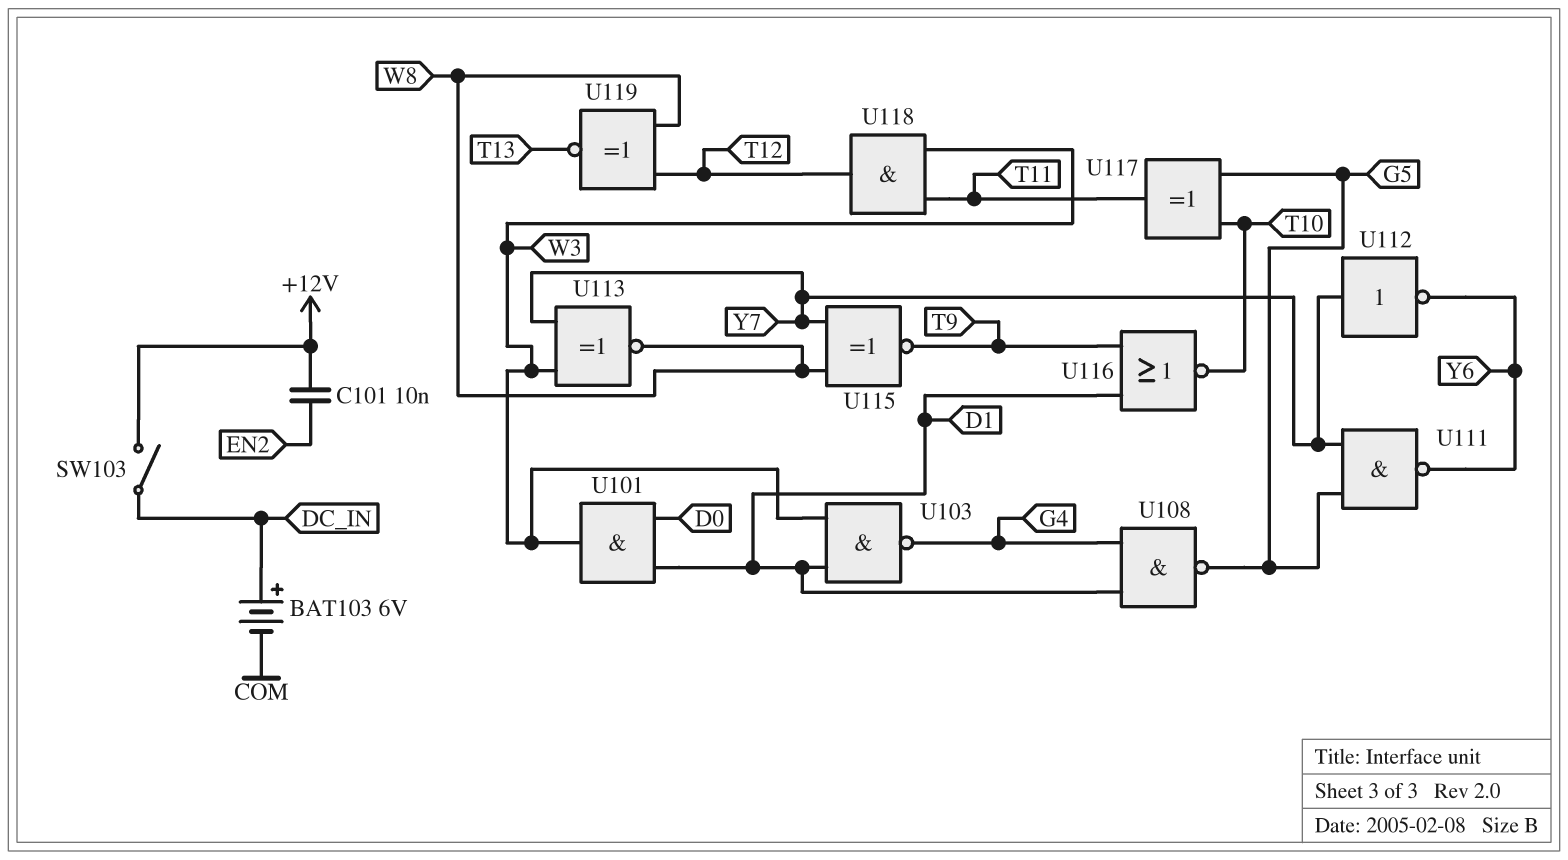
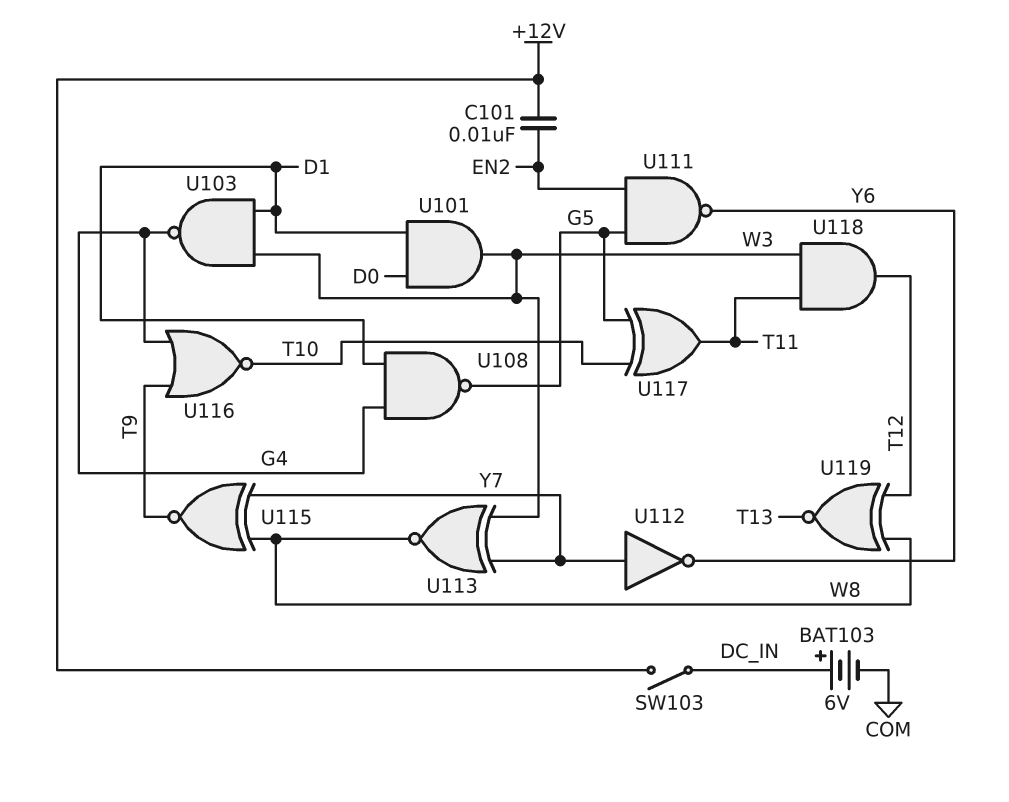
U111: NAND (in G5, in Y7, out Y6) -> NAND (in EN2, in G5, out Y6)
U116: NOR (in D1, in T9, out T10) -> NOR (in G4, in T9, out T10)

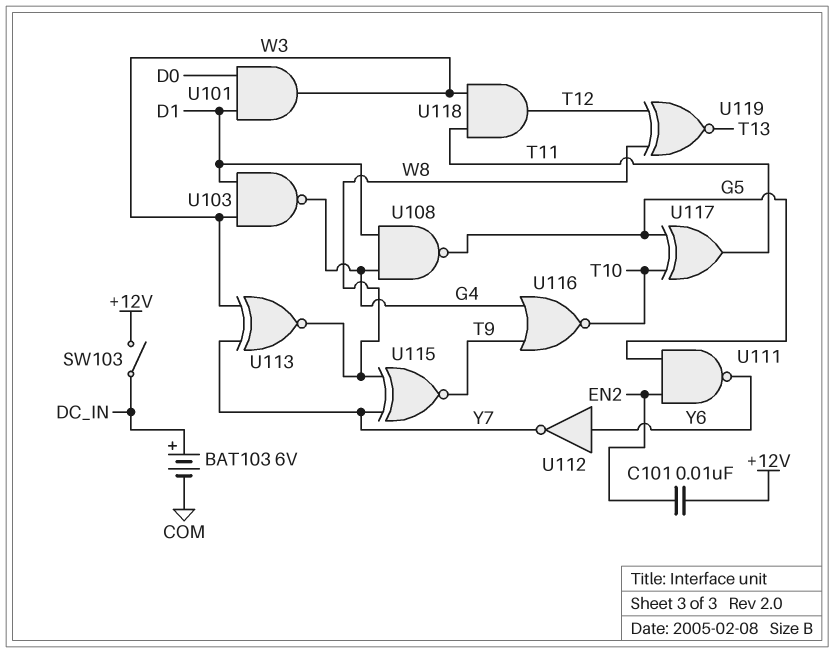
U112: NOT (in Y7, out Y6) -> NOT (in Y6, out Y7)

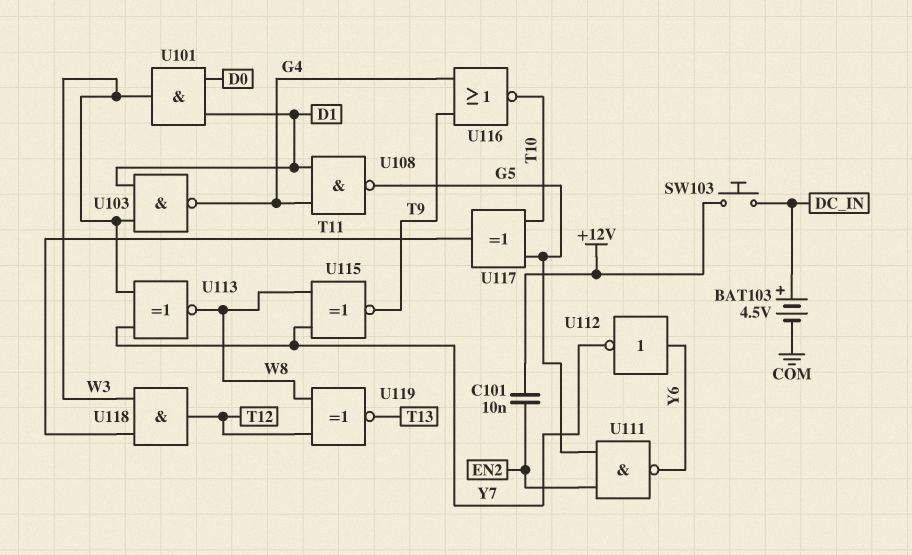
BAT103: 6V (plus DC_IN, minus COM) -> 4.5V (plus DC_IN, minus COM)
SW103: switch (+12V, DC_IN) -> button (+12V, DC_IN)

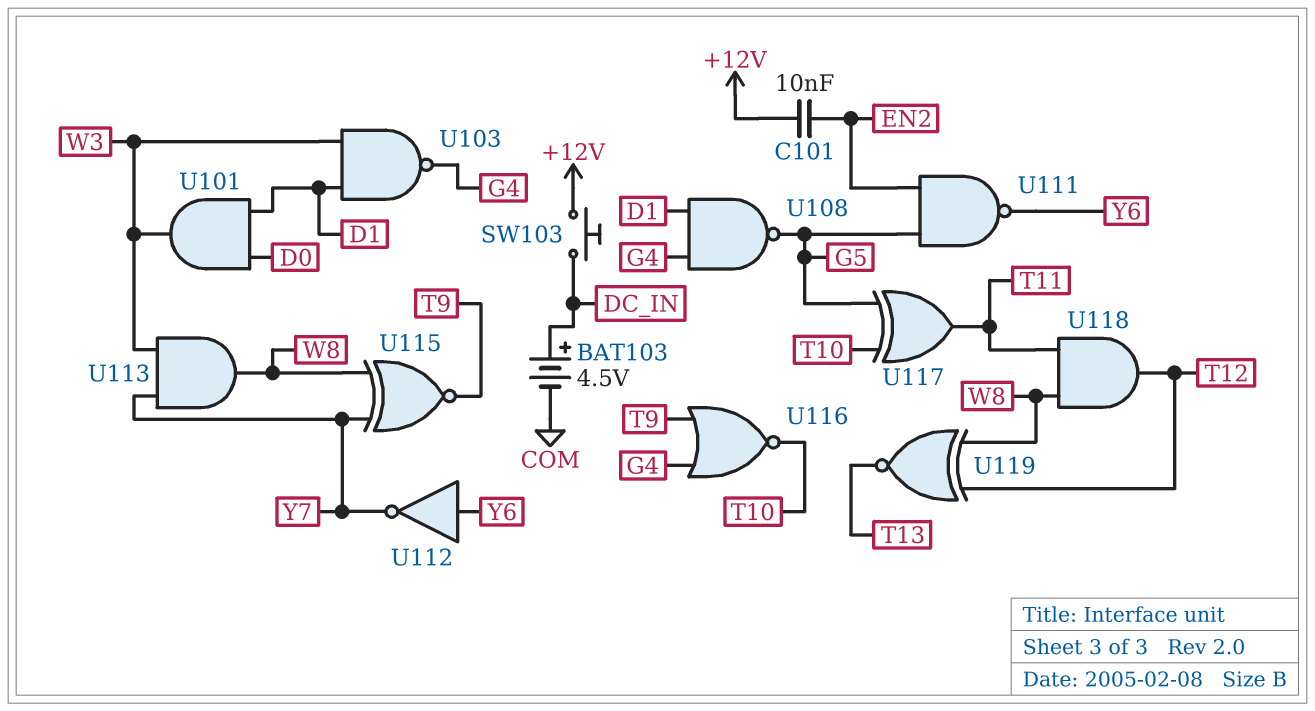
U113: XNOR (in W3, in Y7, out W8) -> AND (in W3, in Y7, out W8)
U118: AND (in T11, in W3, out T12) -> AND (in T11, in W8, out T12)

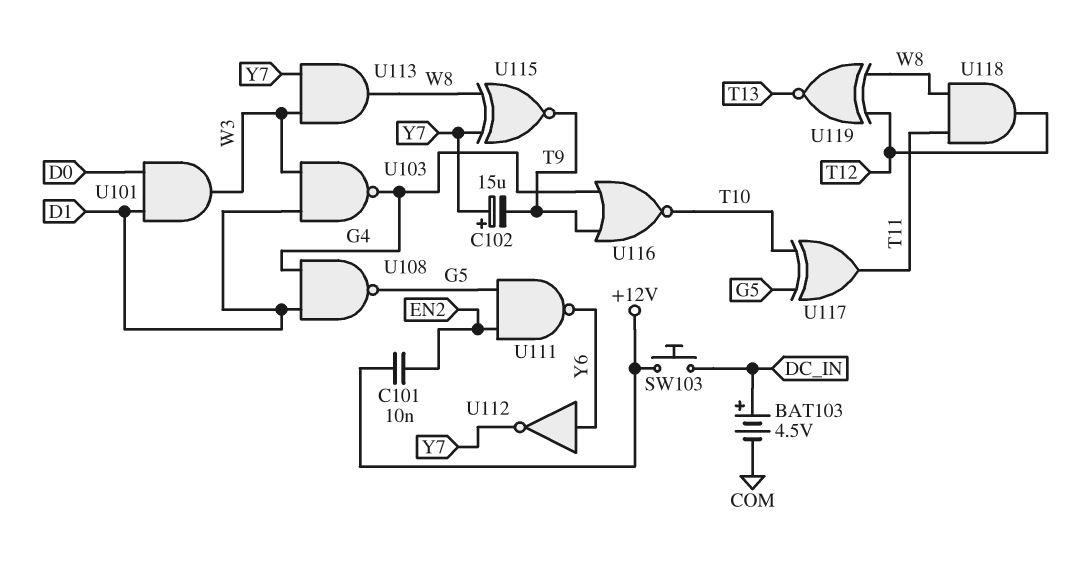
C102: none -> 15uF (plus Y7, minus T9)

